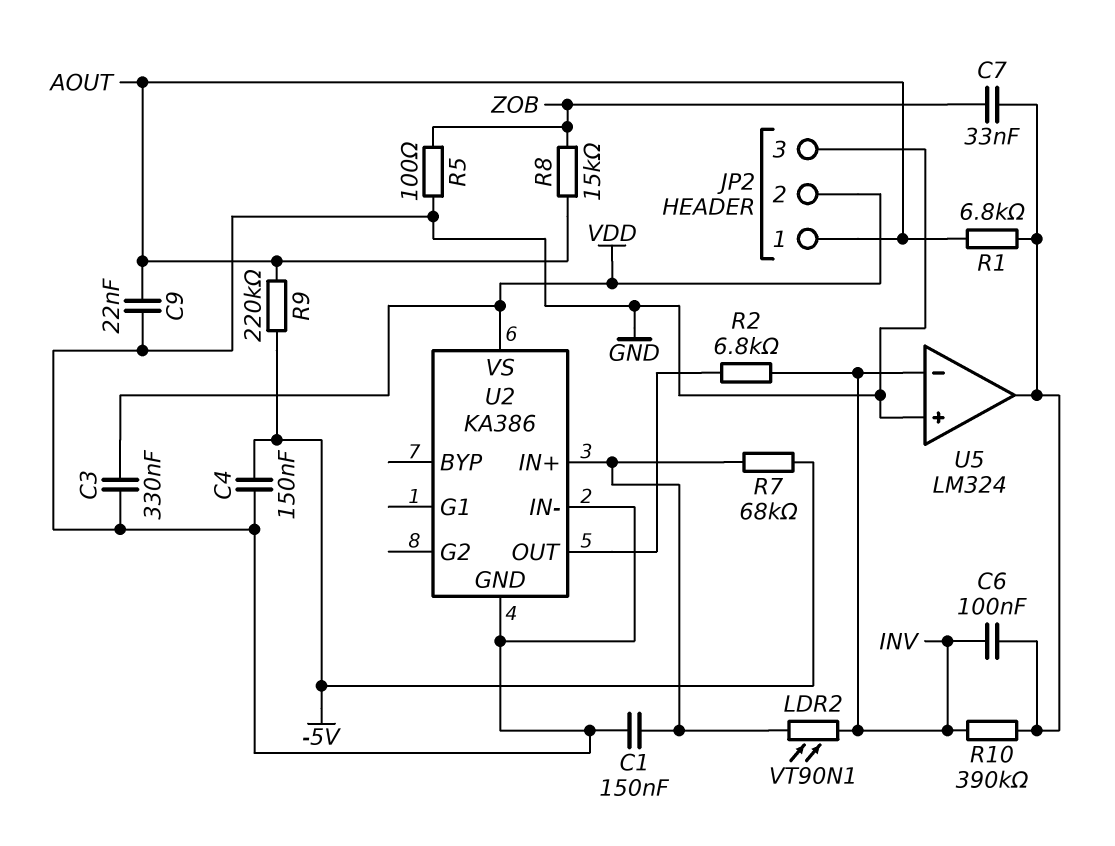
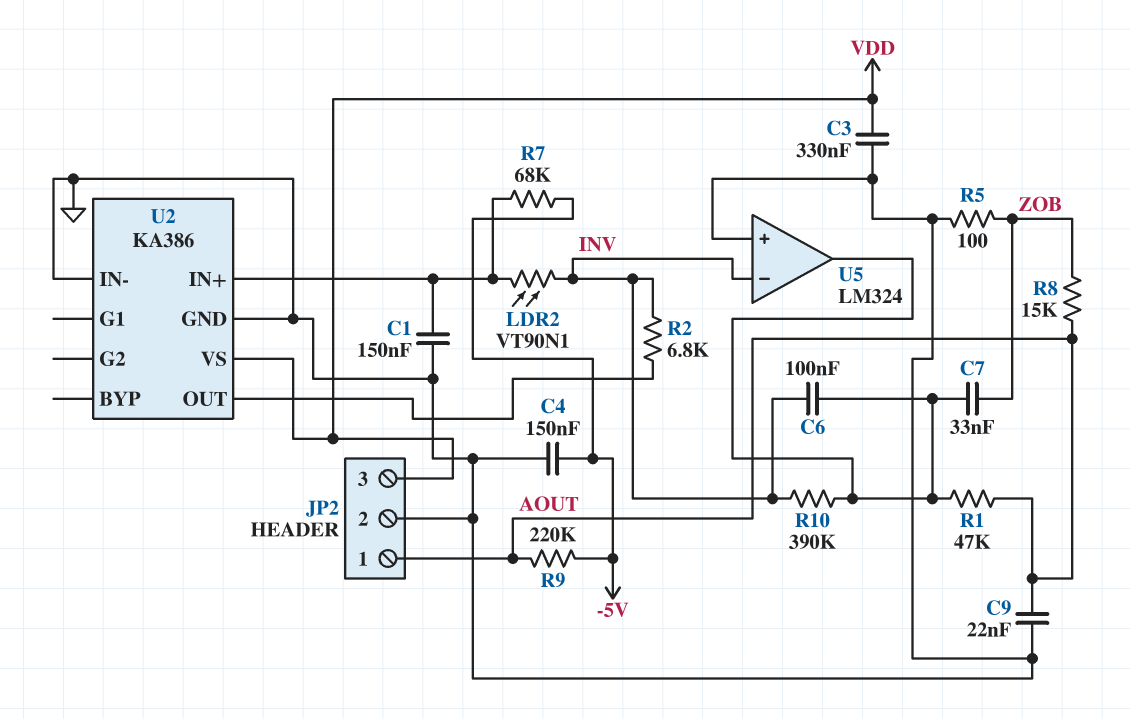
JP2 pin 2: VDD -> GND
JP2 pin 3: GND -> VDD
R1: 6.8k (AOUT, U5/out) -> 47k (AOUT, U5/out)

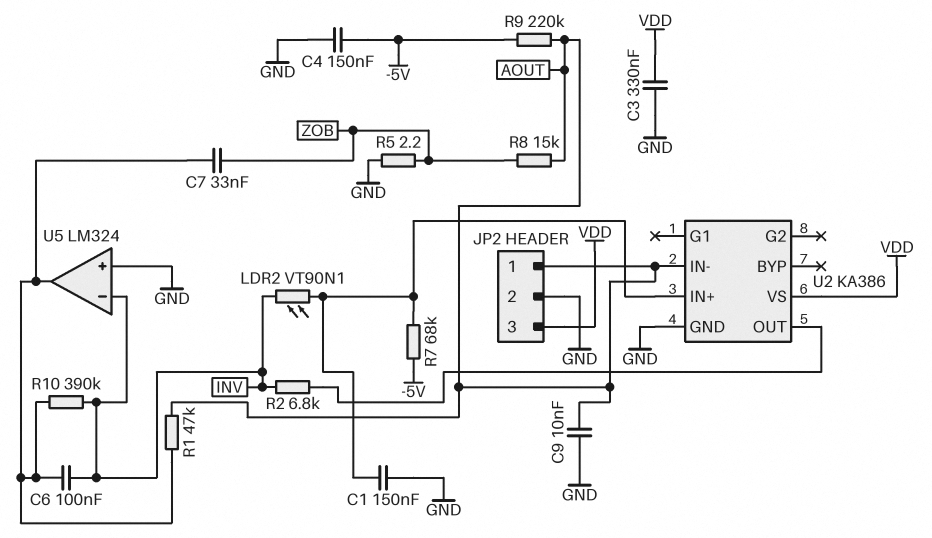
C9: 22nF (AOUT, GND) -> 10nF (AOUT, GND)
R5: 100 (GND, ZOB) -> 2.2 (GND, ZOB)
U2 pin IN-: GND -> AOUT

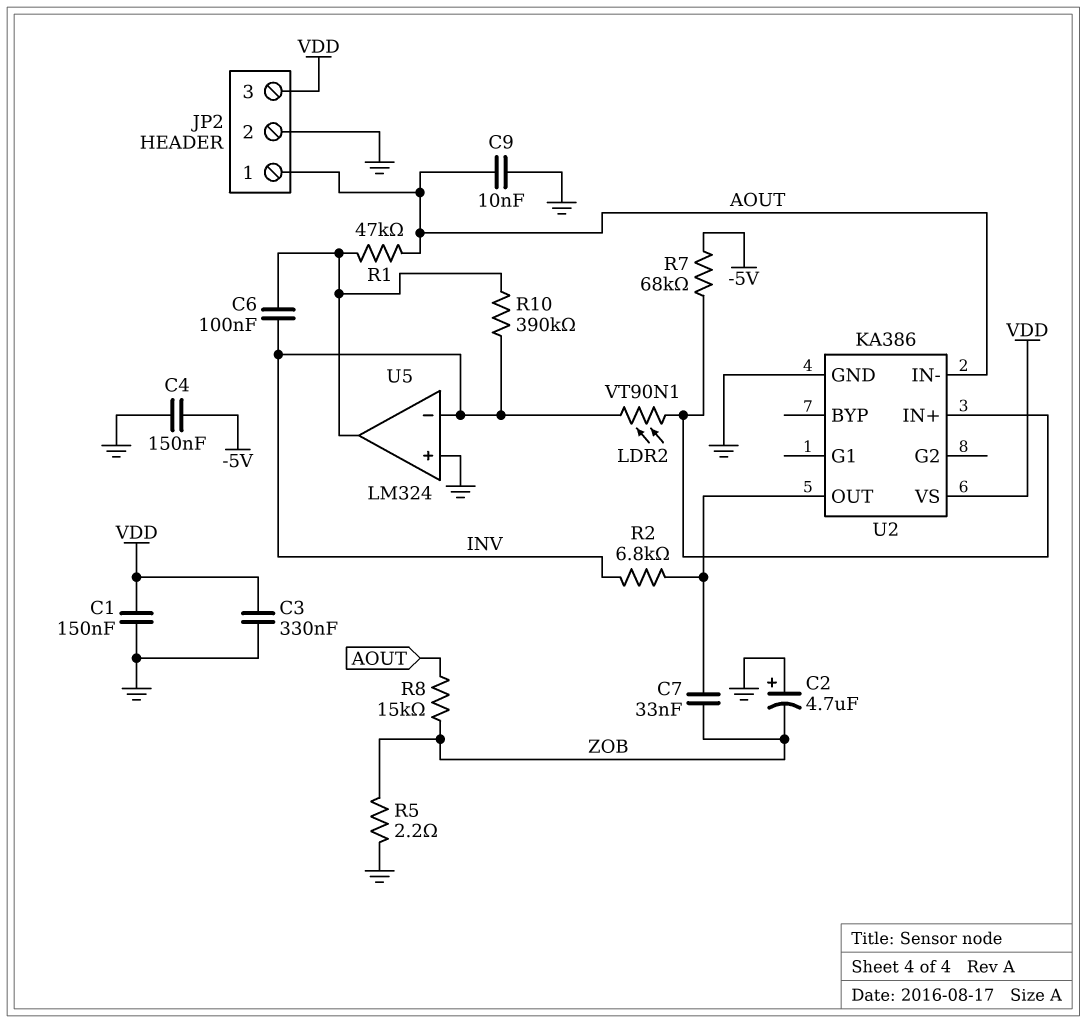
C1: 150nF (GND, U2/IN+) -> 150nF (GND, VDD)
C2: none -> 4.7uF (plus GND, minus ZOB)
C7: 33nF (U5/out, ZOB) -> 33nF (U2/OUT, ZOB)
R9: 220k (-5V, AOUT) -> none

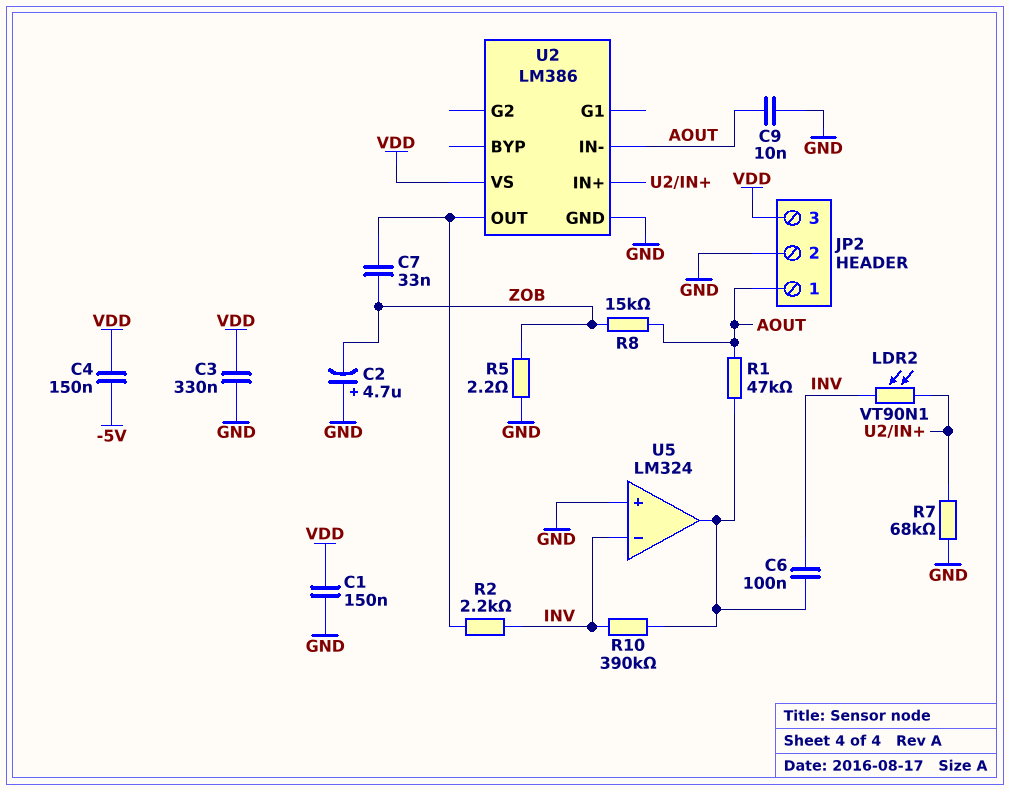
C4: 150nF (-5V, GND) -> 150nF (-5V, VDD)
R2: 6.8k (INV, U2/OUT) -> 2.2k (INV, U2/OUT)
R7: 68k (-5V, U2/IN+) -> 68k (GND, U2/IN+)
U2: KA386 -> LM386

